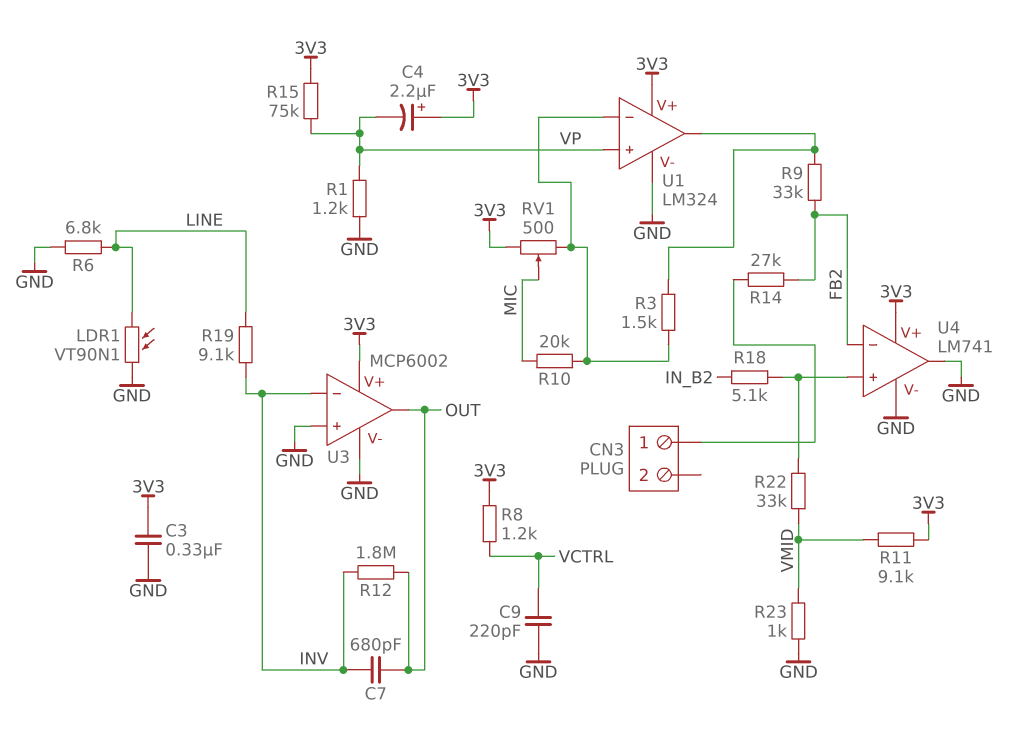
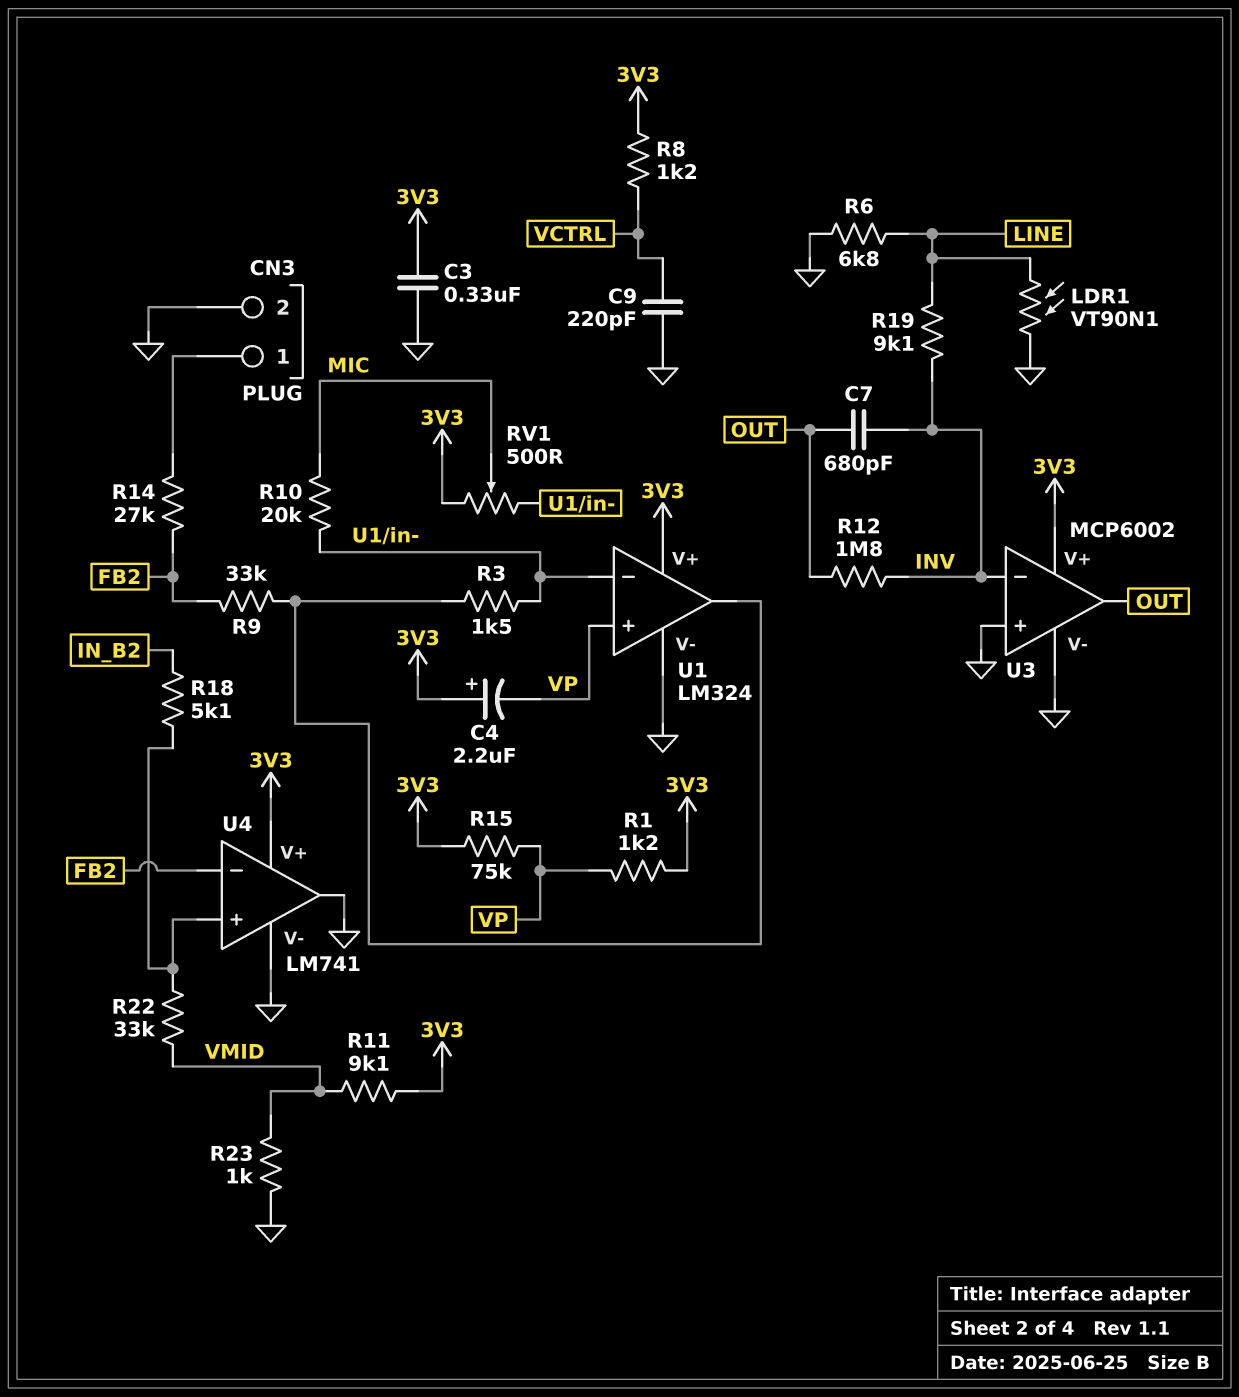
CN3 pin 2: none -> GND
R1: 1.2k (GND, VP) -> 1.2k (3V3, VP)

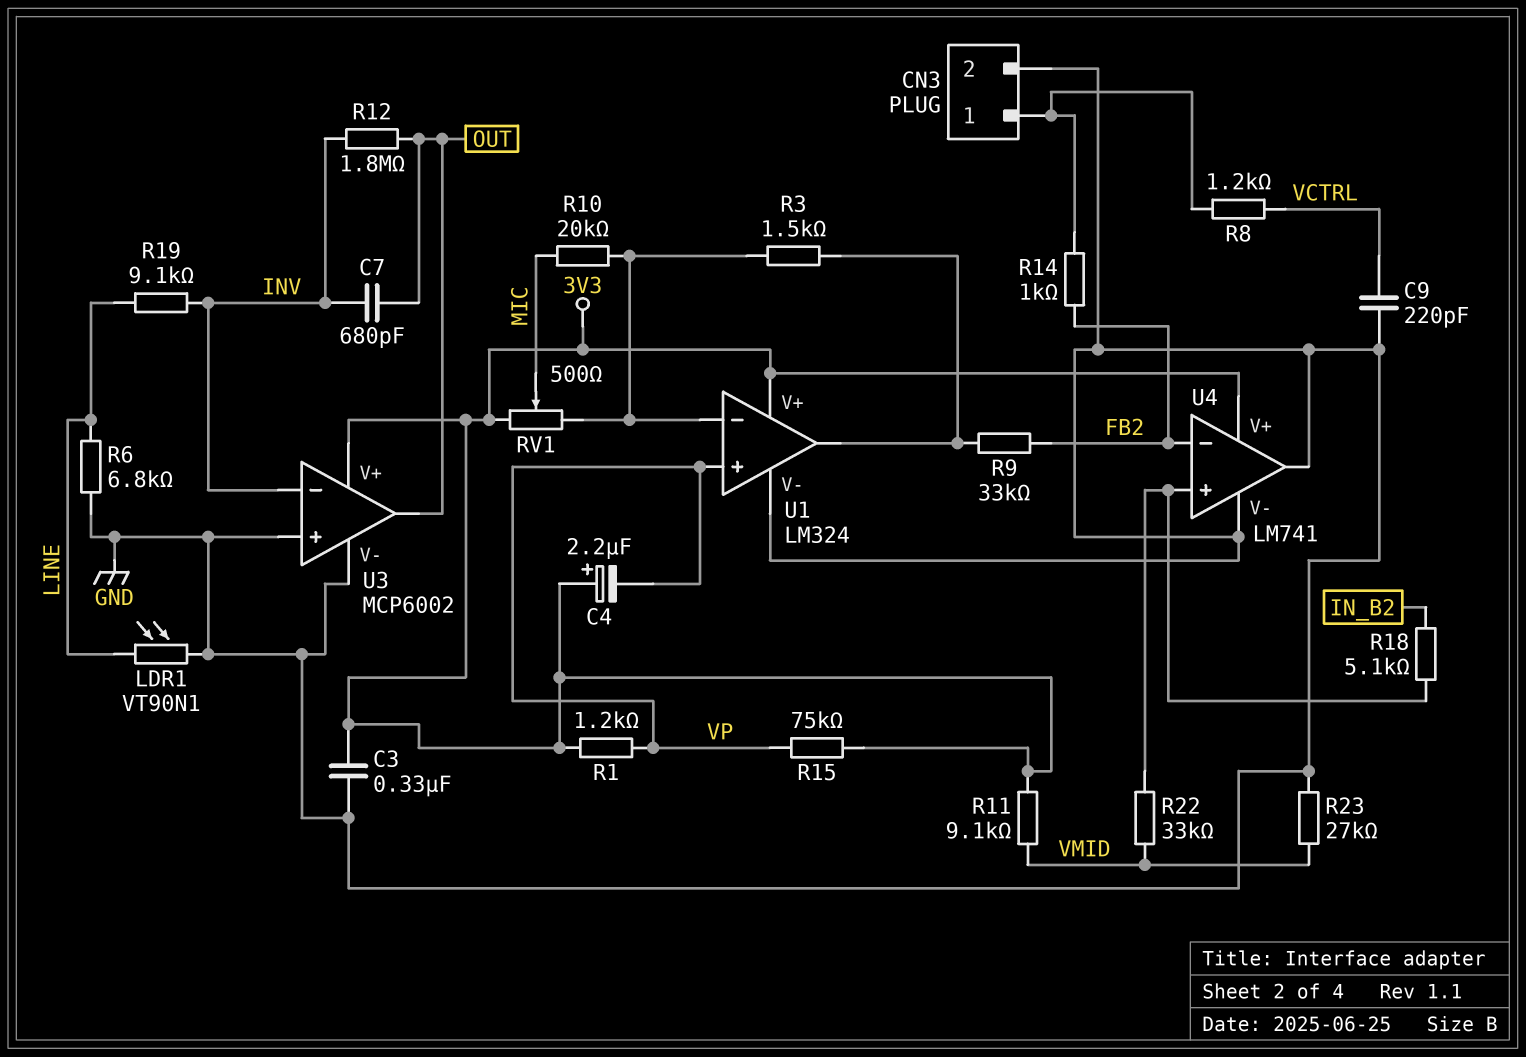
R8: 1.2k (3V3, VCTRL) -> 1.2k (CN3/1, VCTRL)
R14: 27k (CN3/1, FB2) -> 1k (CN3/1, FB2)
R23: 1k (GND, VMID) -> 27k (GND, VMID)

